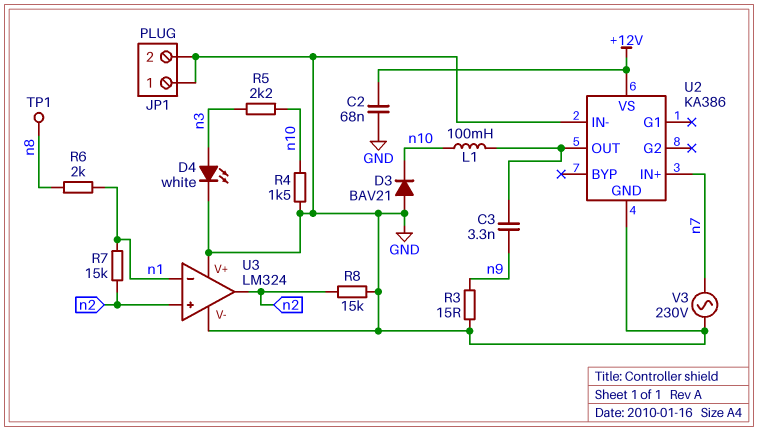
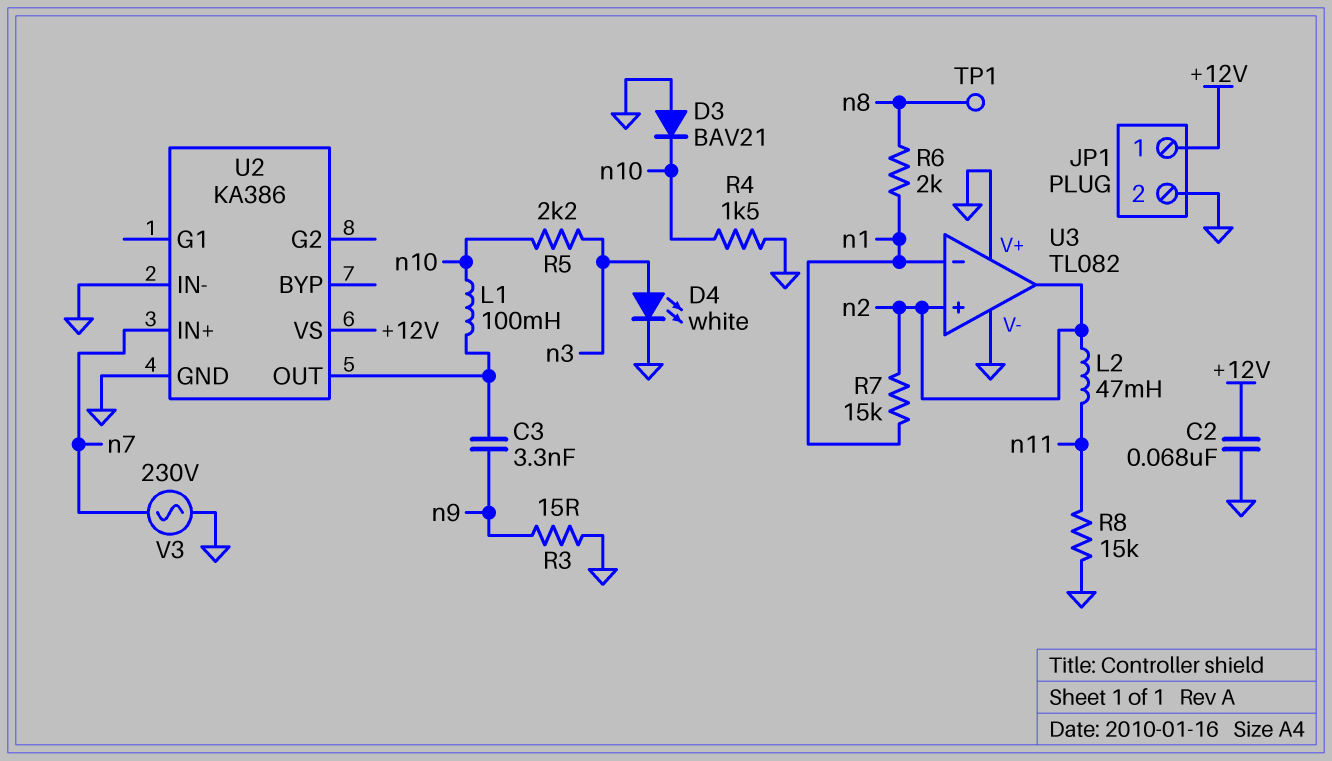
JP1 pin 1: GND -> +12V
L2: none -> 47mH (n2, n11)
R8: 15k (GND, n2) -> 15k (GND, n11)
U3: LM324 -> TL082

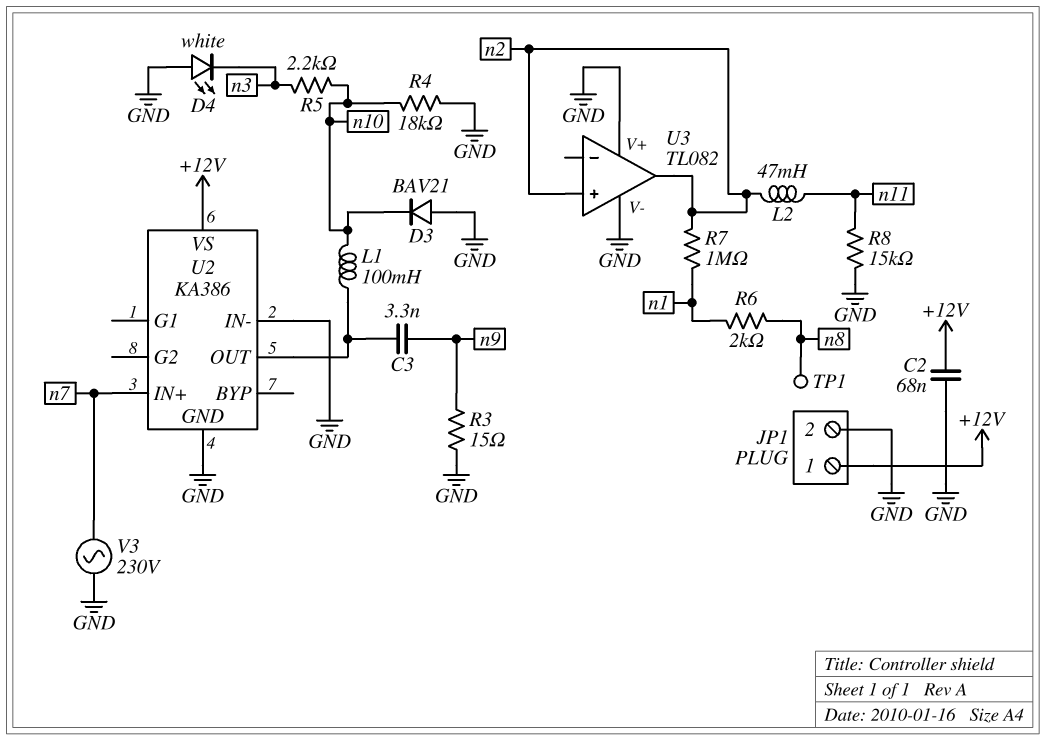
D4: LED white (A n3, K GND) -> LED white (A GND, K n3)
R4: 1.5k (GND, n10) -> 18k (GND, n10)
R7: 15k (n1, n2) -> 1M (n1, n2)
U3 pin in-: n1 -> none

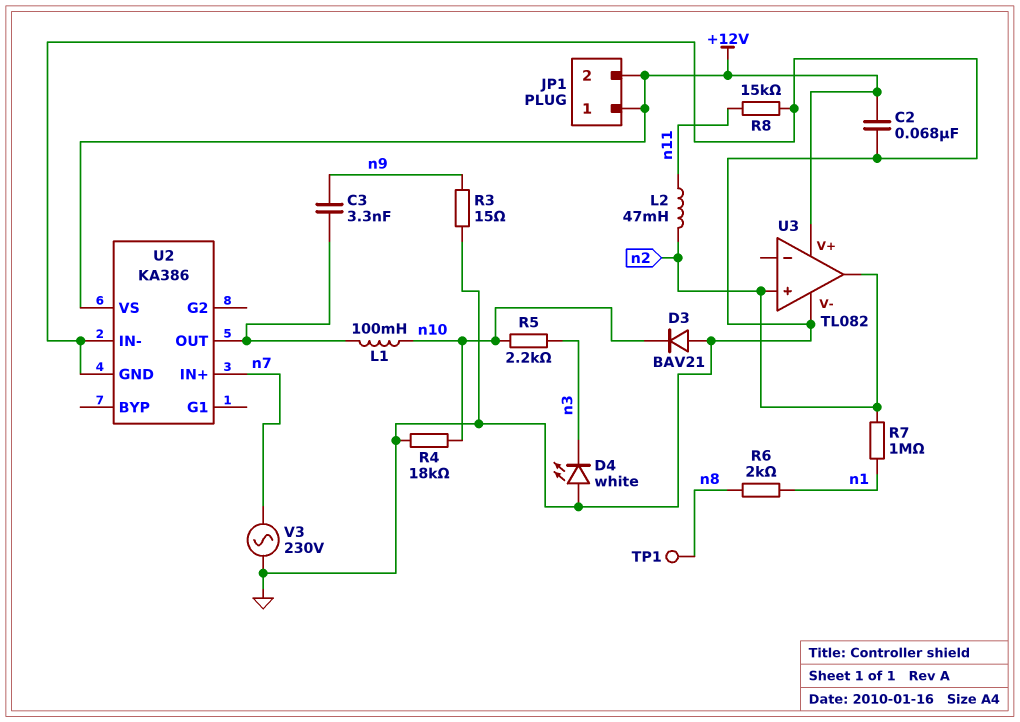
JP1 pin 2: GND -> +12V
U3 pin V+: GND -> +12V

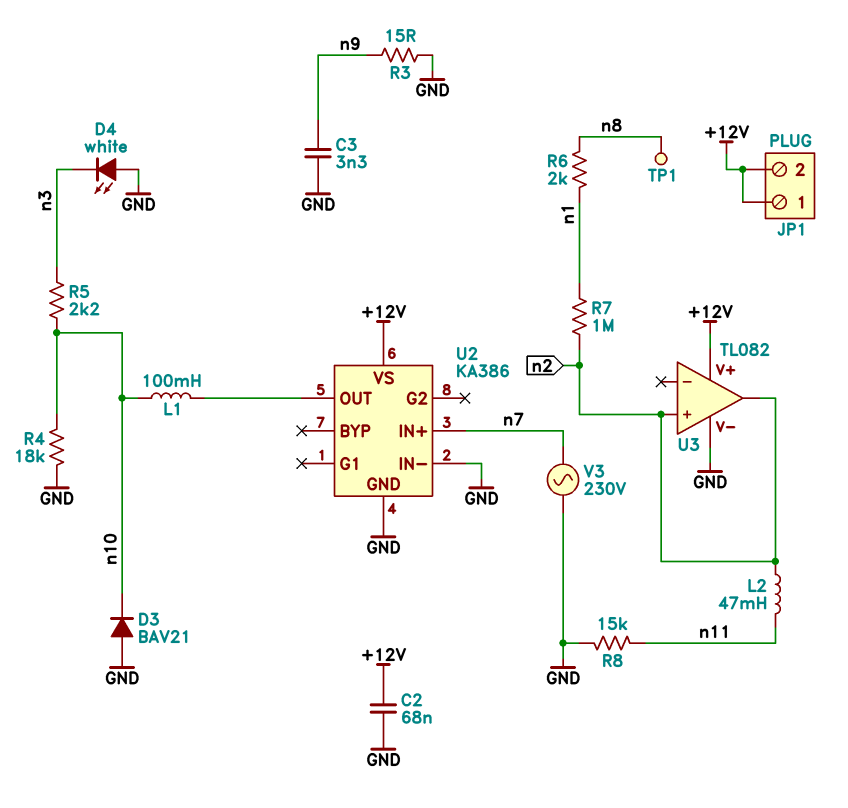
C3: 3.3nF (U2/OUT, n9) -> 3.3nF (GND, n9)

